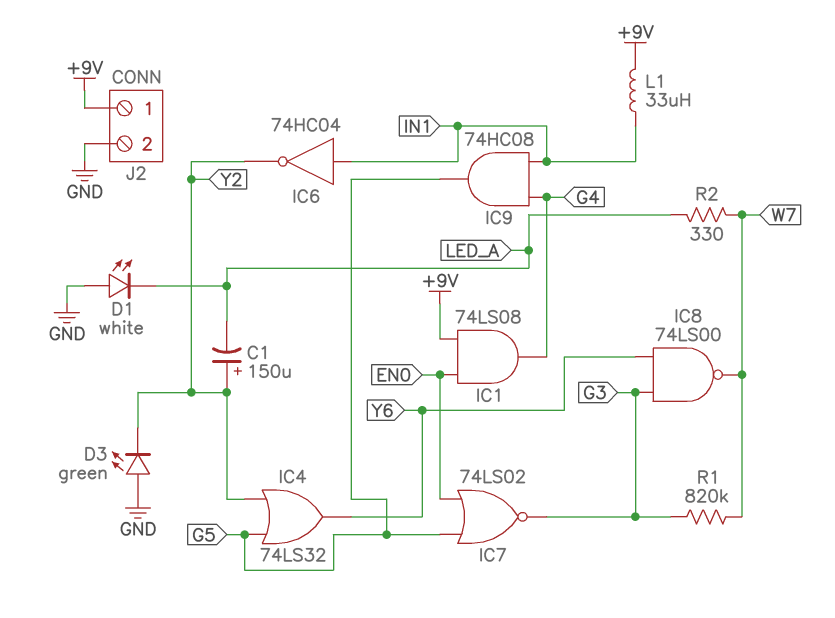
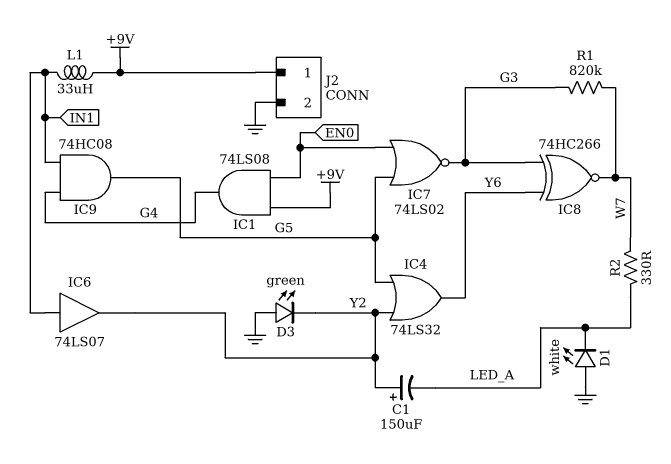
IC6: NOT 74HC04 (in IN1, out Y2) -> buffer 74LS07 (in IN1, out Y2)
IC8: NAND 74LS00 (in G3, in Y6, out W7) -> XNOR 74HC266 (in G3, in Y6, out W7)

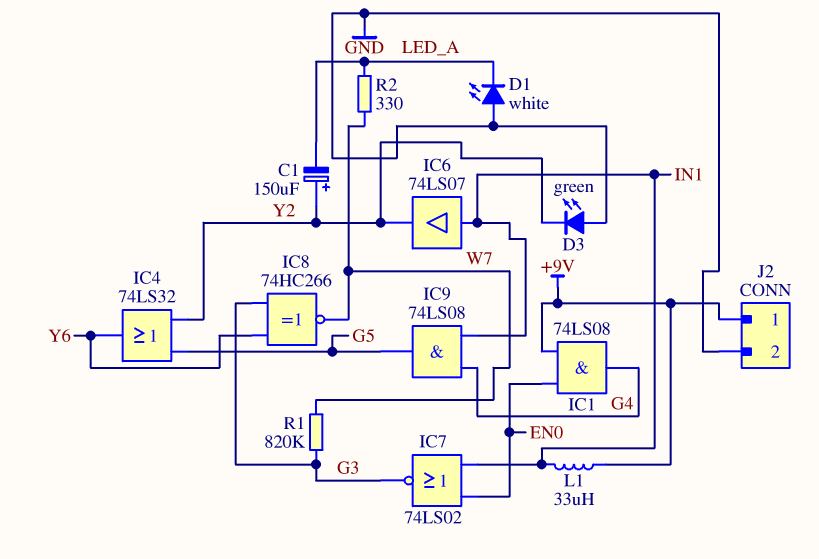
IC7: NOR 74LS02 (in EN0, in G5, out G3) -> NOR 74LS02 (in EN0, in IN1, out G3)
IC9: AND 74HC08 (in G4, in IN1, out G5) -> AND 74LS08 (in G4, in IN1, out G5)

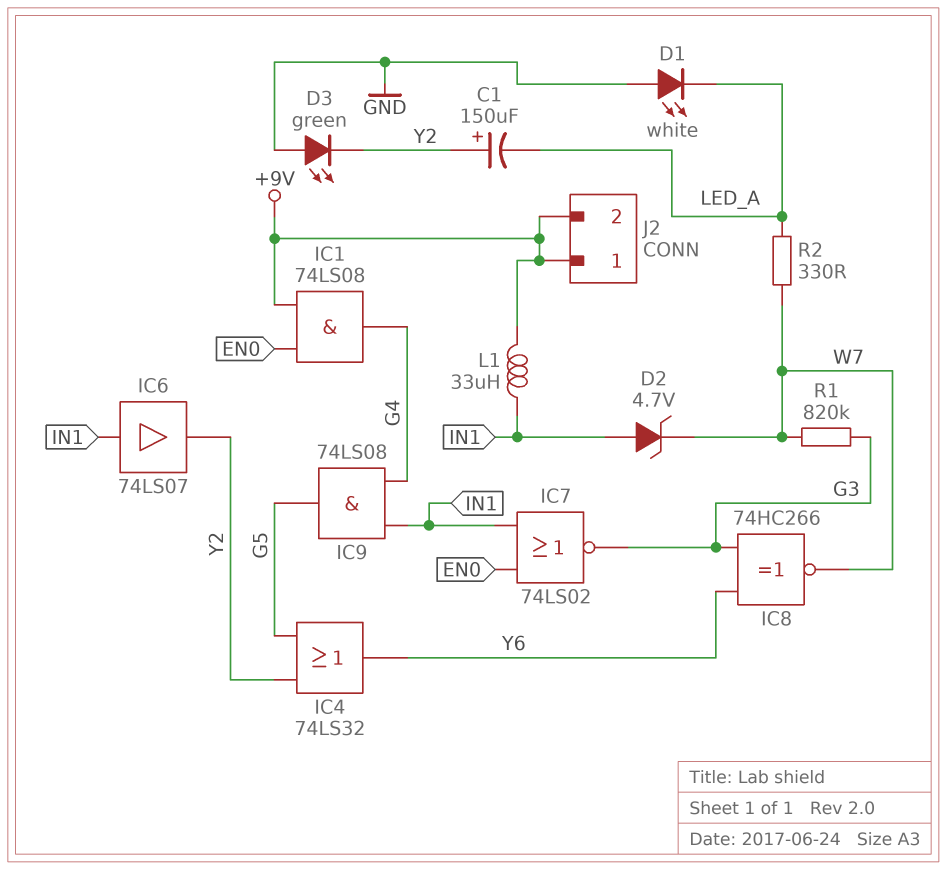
D2: none -> zener 4.7V (A IN1, K W7)
J2 pin 2: GND -> +9V

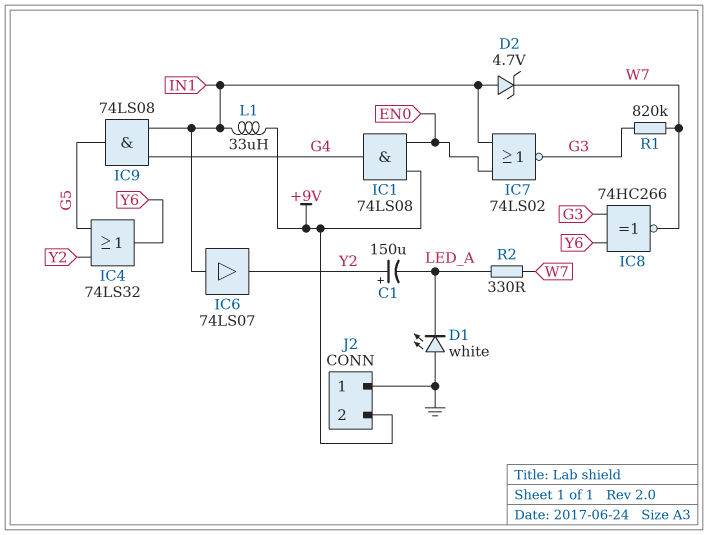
D3: LED green (A GND, K Y2) -> none
J2 pin 1: +9V -> GND

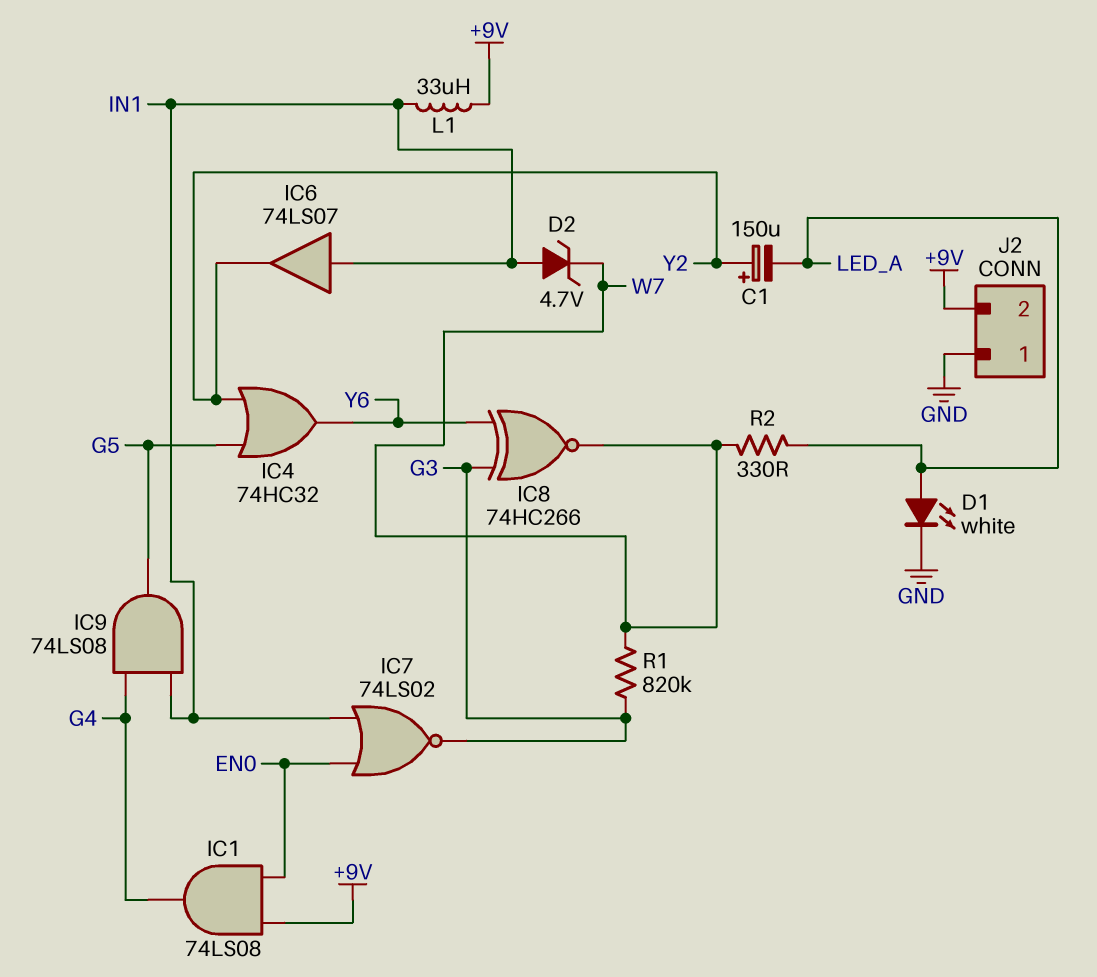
D1: LED white (A GND, K LED_A) -> LED white (A LED_A, K GND)
IC4: OR 74LS32 (in G5, in Y2, out Y6) -> OR 74HC32 (in G5, in Y2, out Y6)

